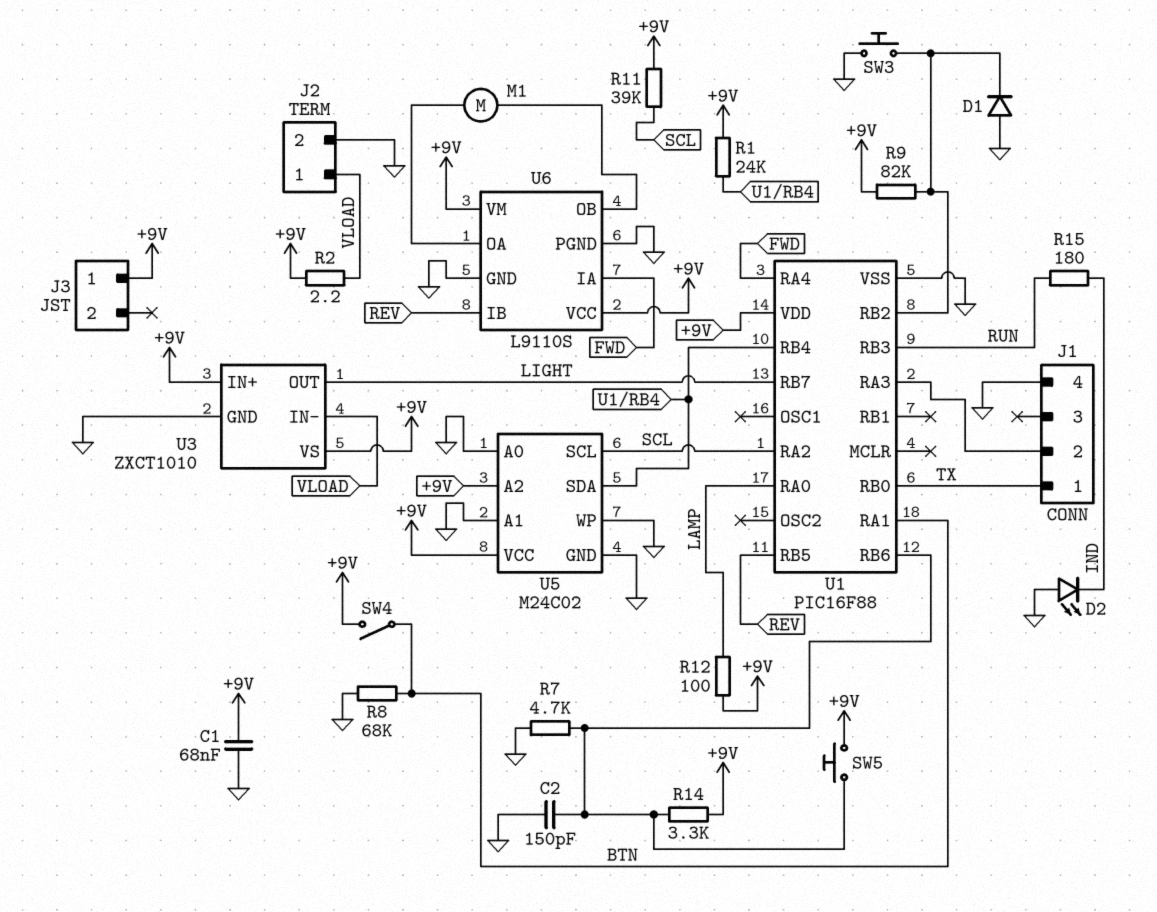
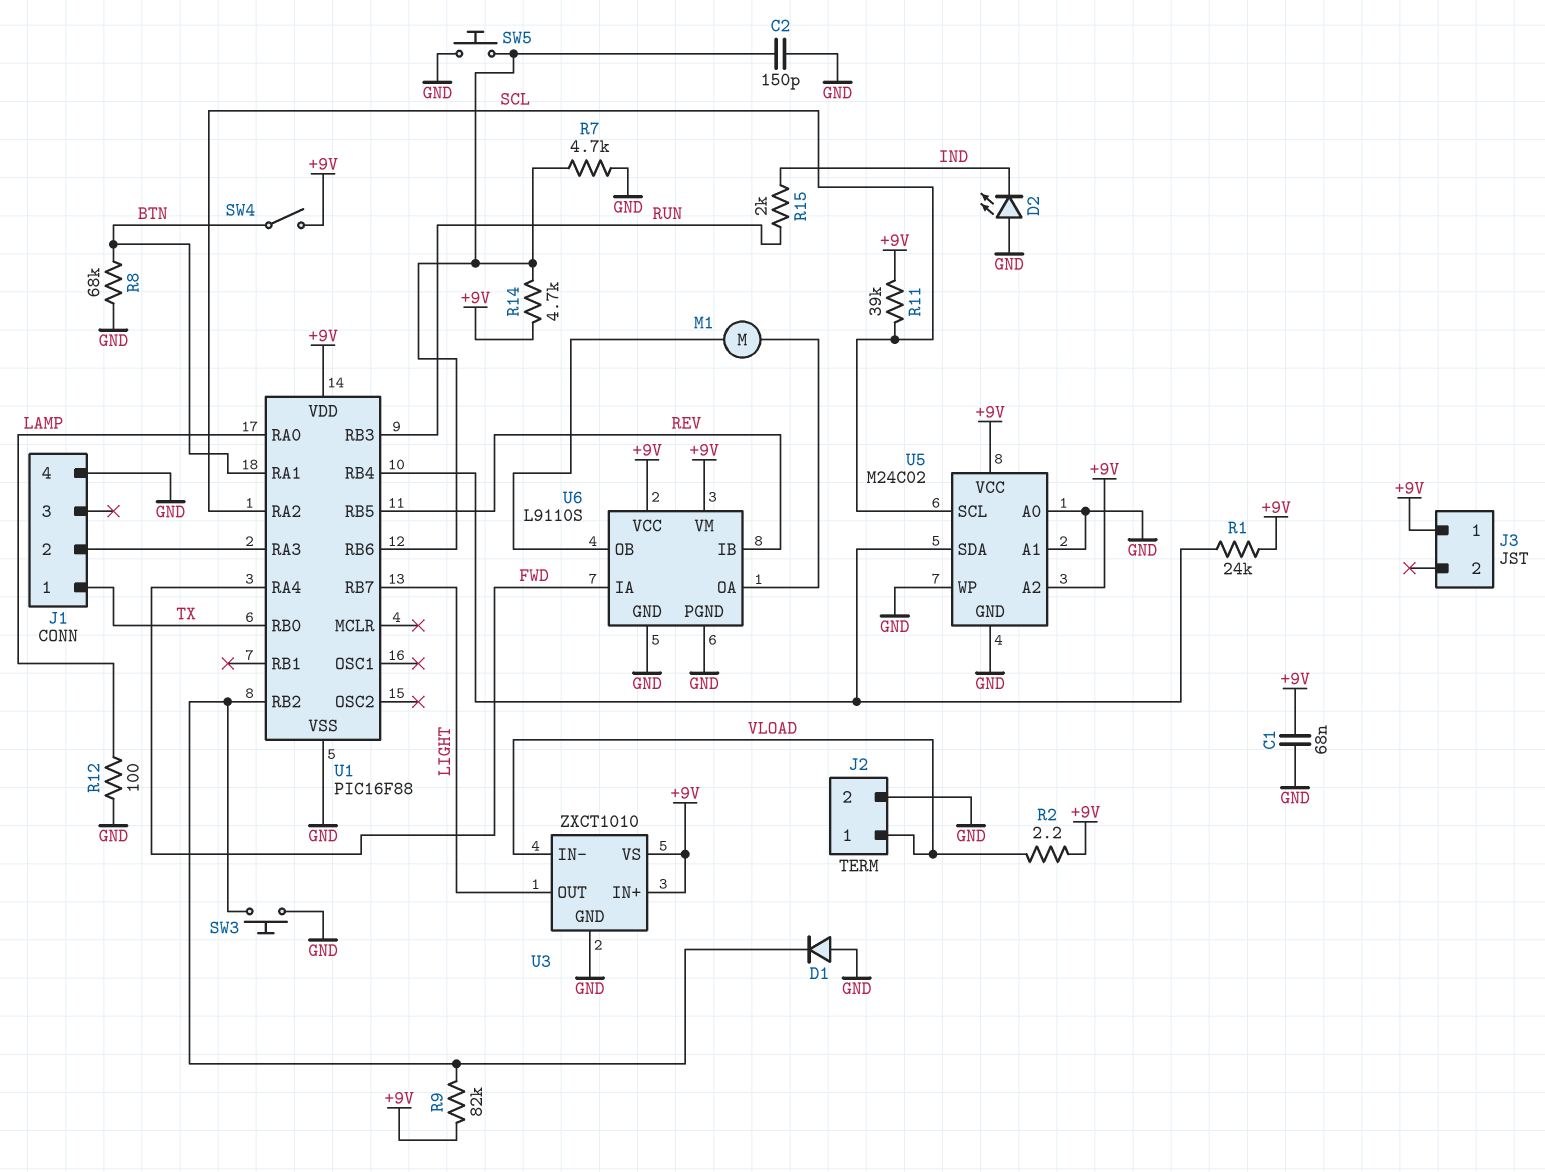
R12: 100 (+9V, LAMP) -> 100 (GND, LAMP)
R14: 3.3k (+9V, U1/RB6) -> 4.7k (+9V, U1/RB6)
R15: 180 (IND, RUN) -> 2k (IND, RUN)
SW5: button (+9V, U1/RB6) -> button (GND, U1/RB6)

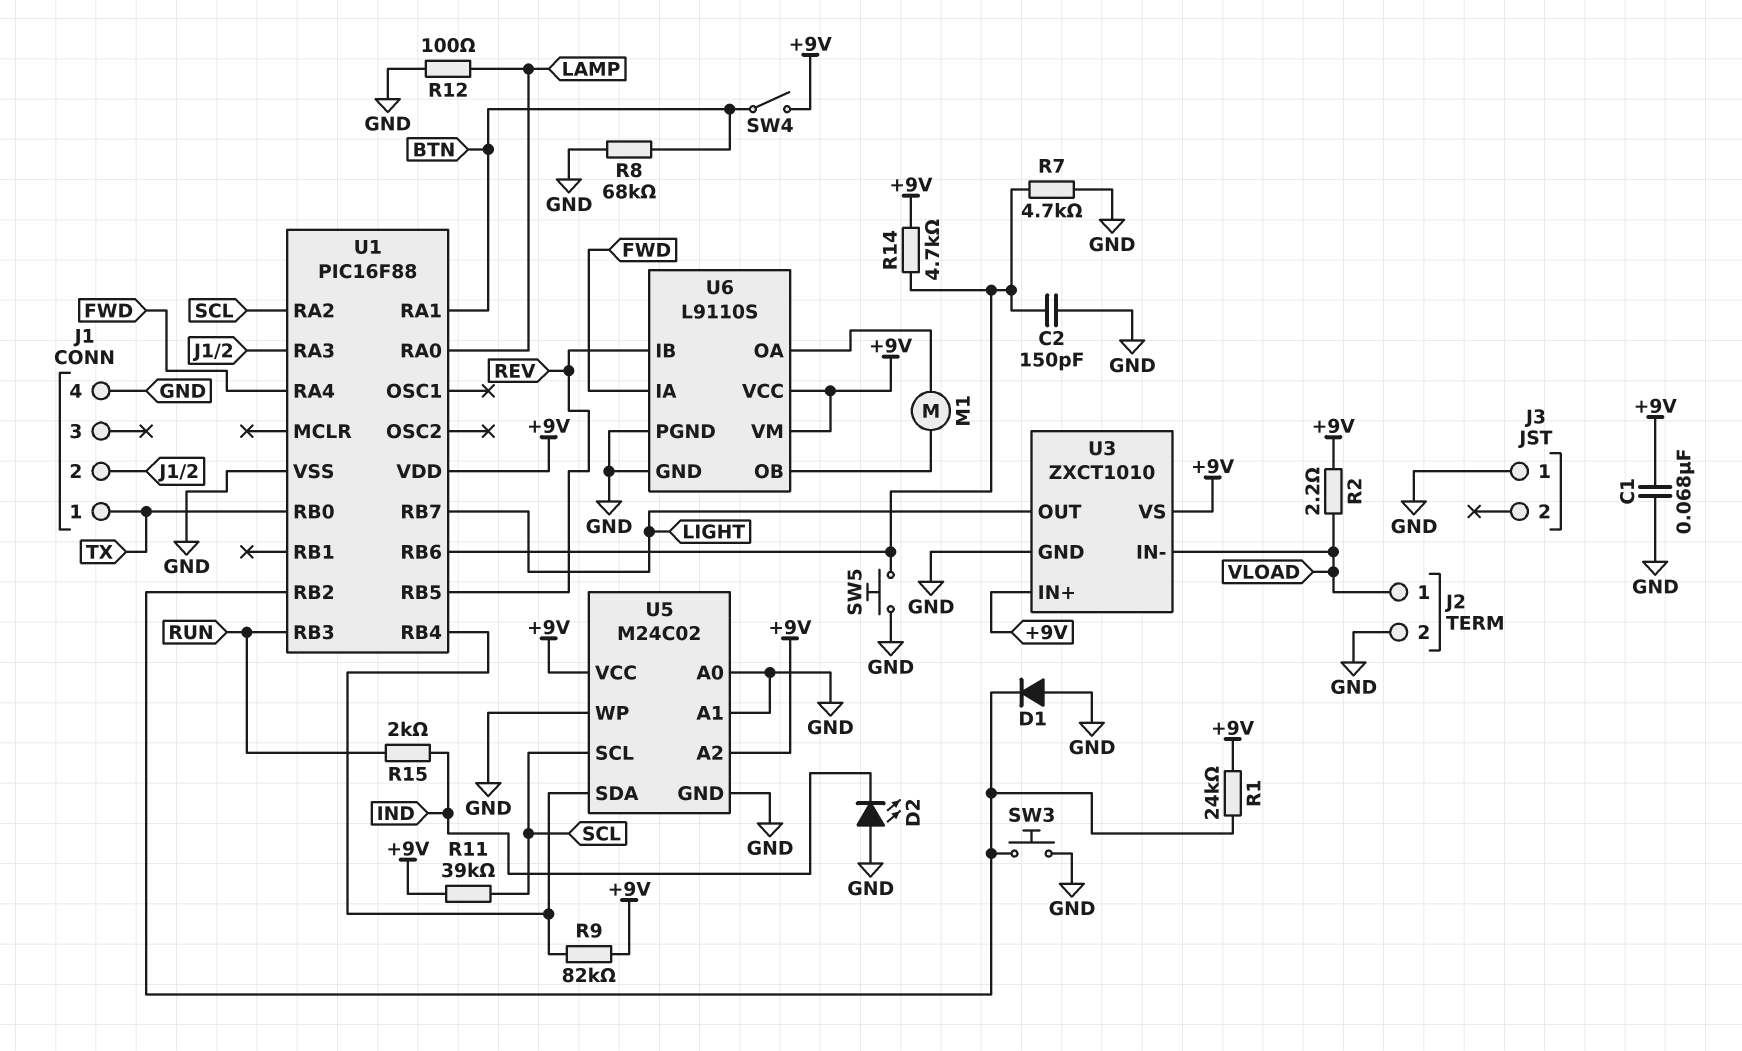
J3 pin 1: +9V -> GND
R1: 24k (+9V, U1/RB4) -> 24k (+9V, U1/RB2)
R9: 82k (+9V, U1/RB2) -> 82k (+9V, U1/RB4)

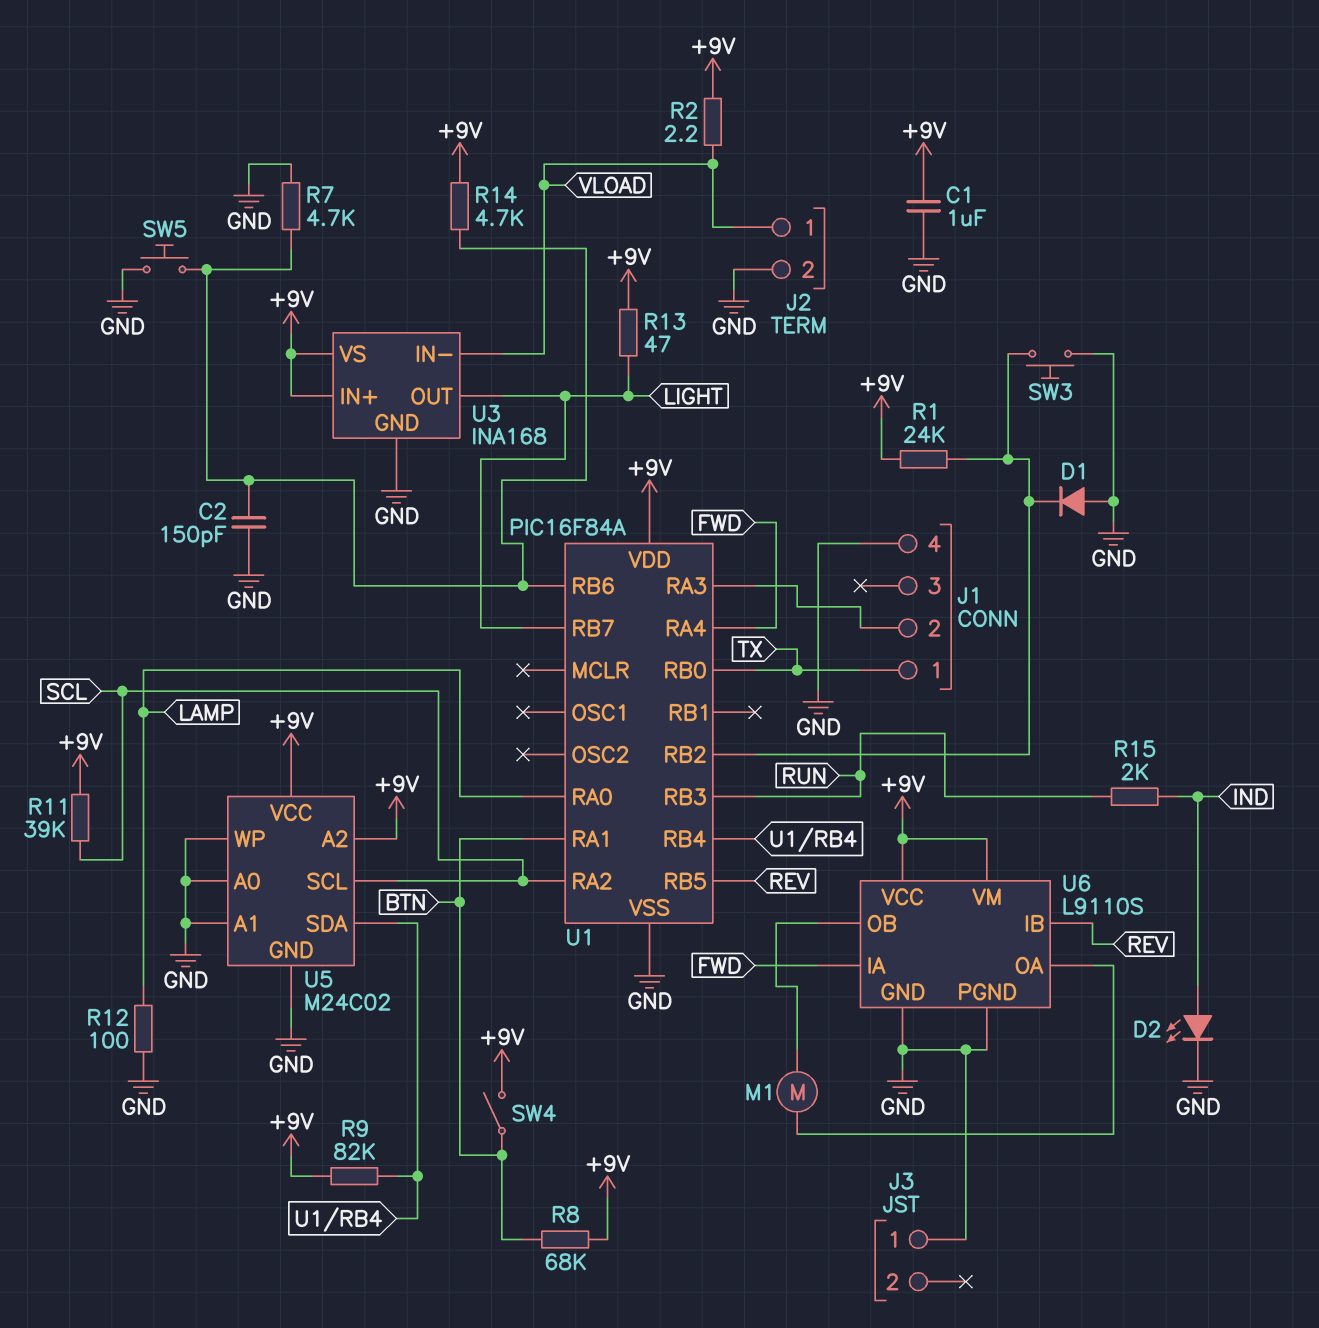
C1: 68nF (+9V, GND) -> 1uF (+9V, GND)
D2: LED (A GND, K IND) -> LED (A IND, K GND)
R8: 68k (BTN, GND) -> 68k (+9V, BTN)
R13: none -> 47 (+9V, LIGHT)
U1: PIC16F88 -> PIC16F84A
U3: ZXCT1010 -> INA168

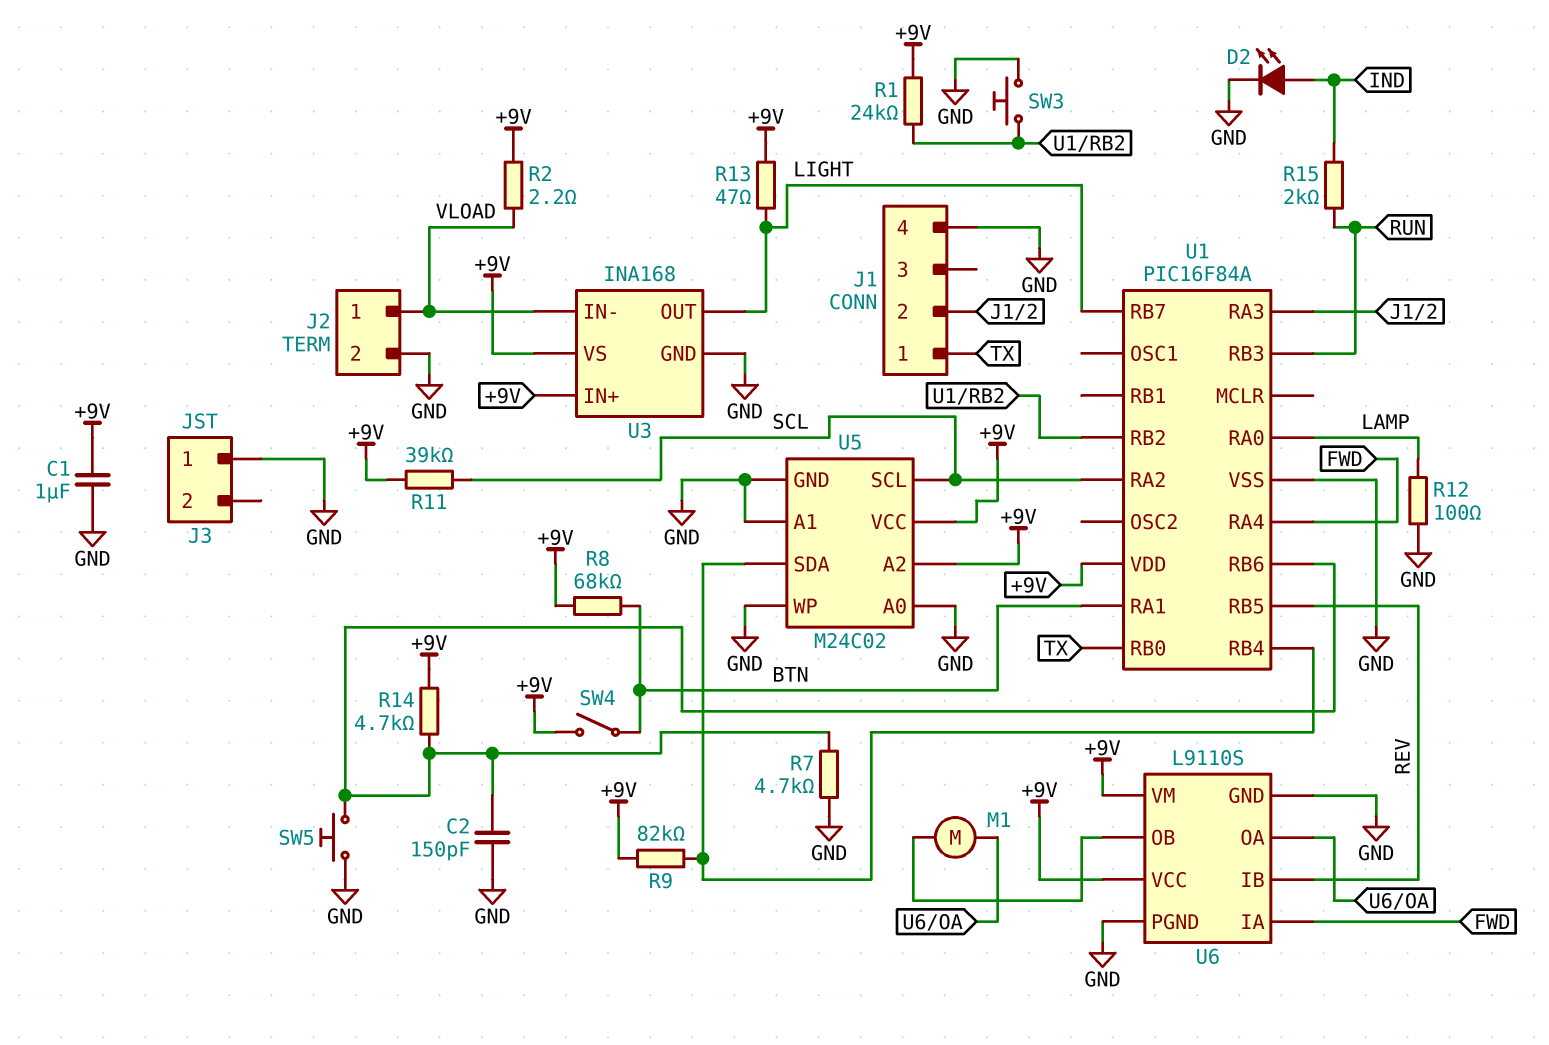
D1: diode (A GND, K U1/RB2) -> none

